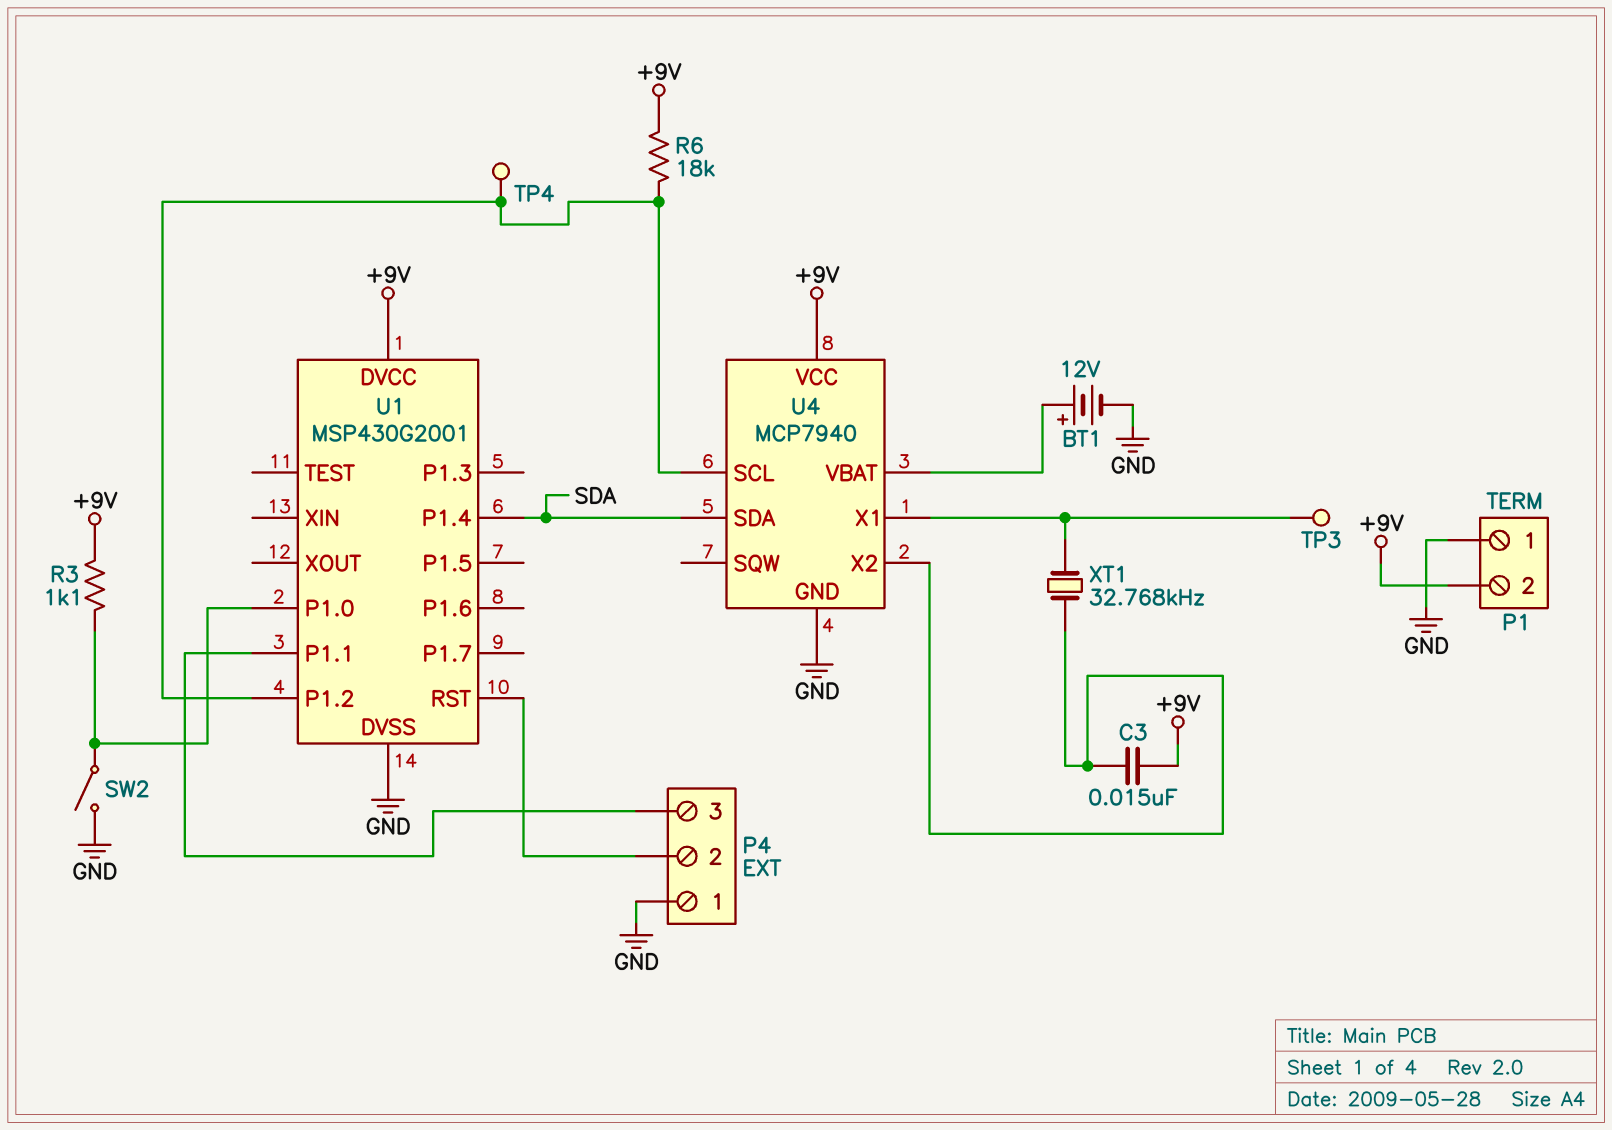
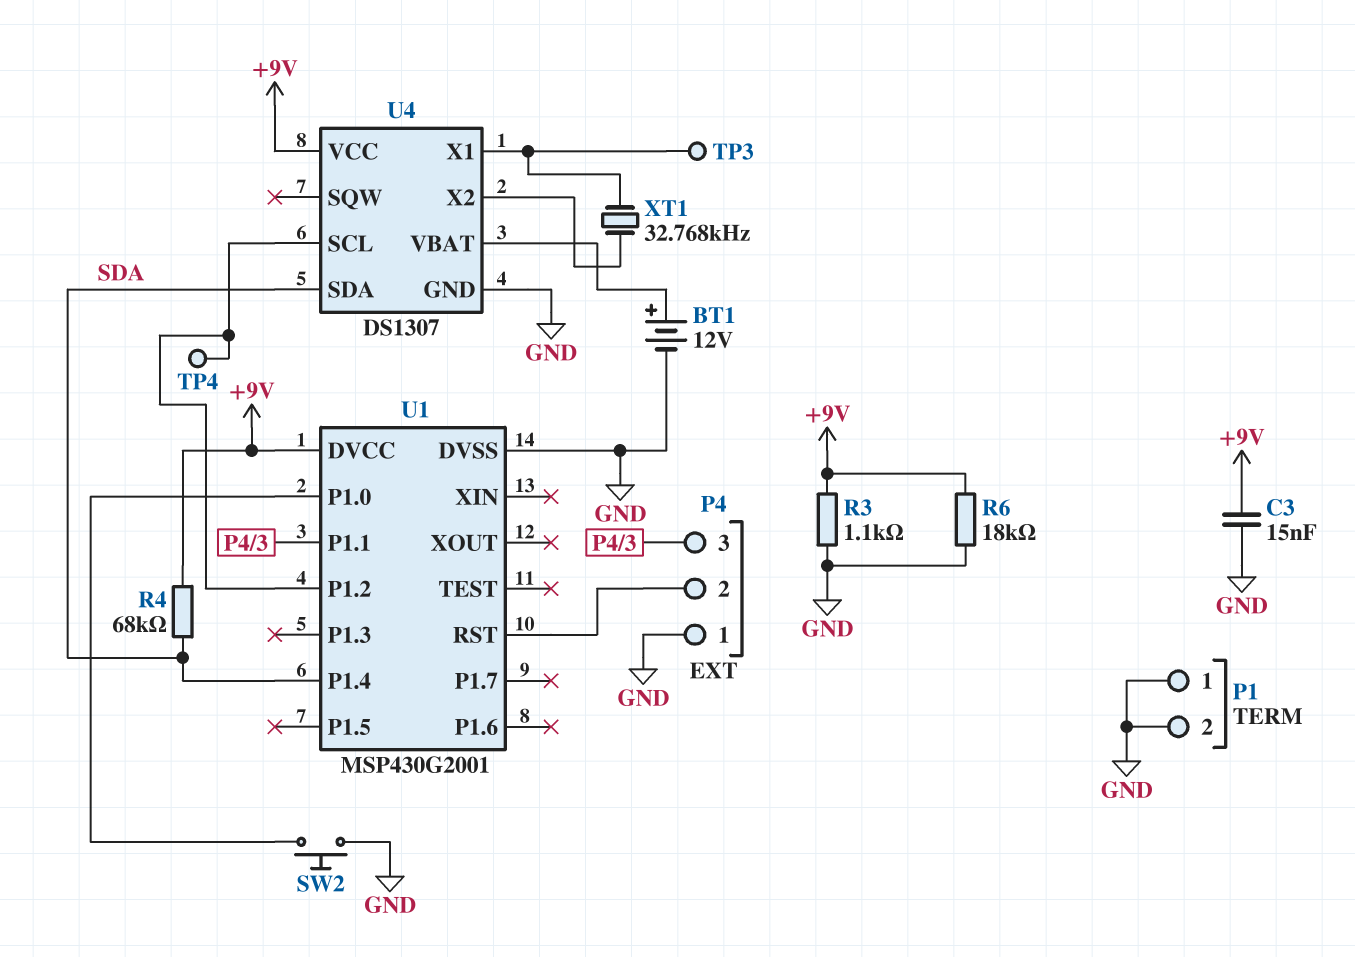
C3: 15nF (+9V, U4/X2) -> 15nF (+9V, GND)
P1 pin 2: +9V -> GND
R3: 1.1k (+9V, U1/P1.0) -> 1.1k (+9V, GND)
R4: none -> 68k (+9V, SDA)
R6: 18k (+9V, U1/P1.2) -> 18k (+9V, GND)
SW2: switch (GND, U1/P1.0) -> button (GND, U1/P1.0)
U4: MCP7940 -> DS1307

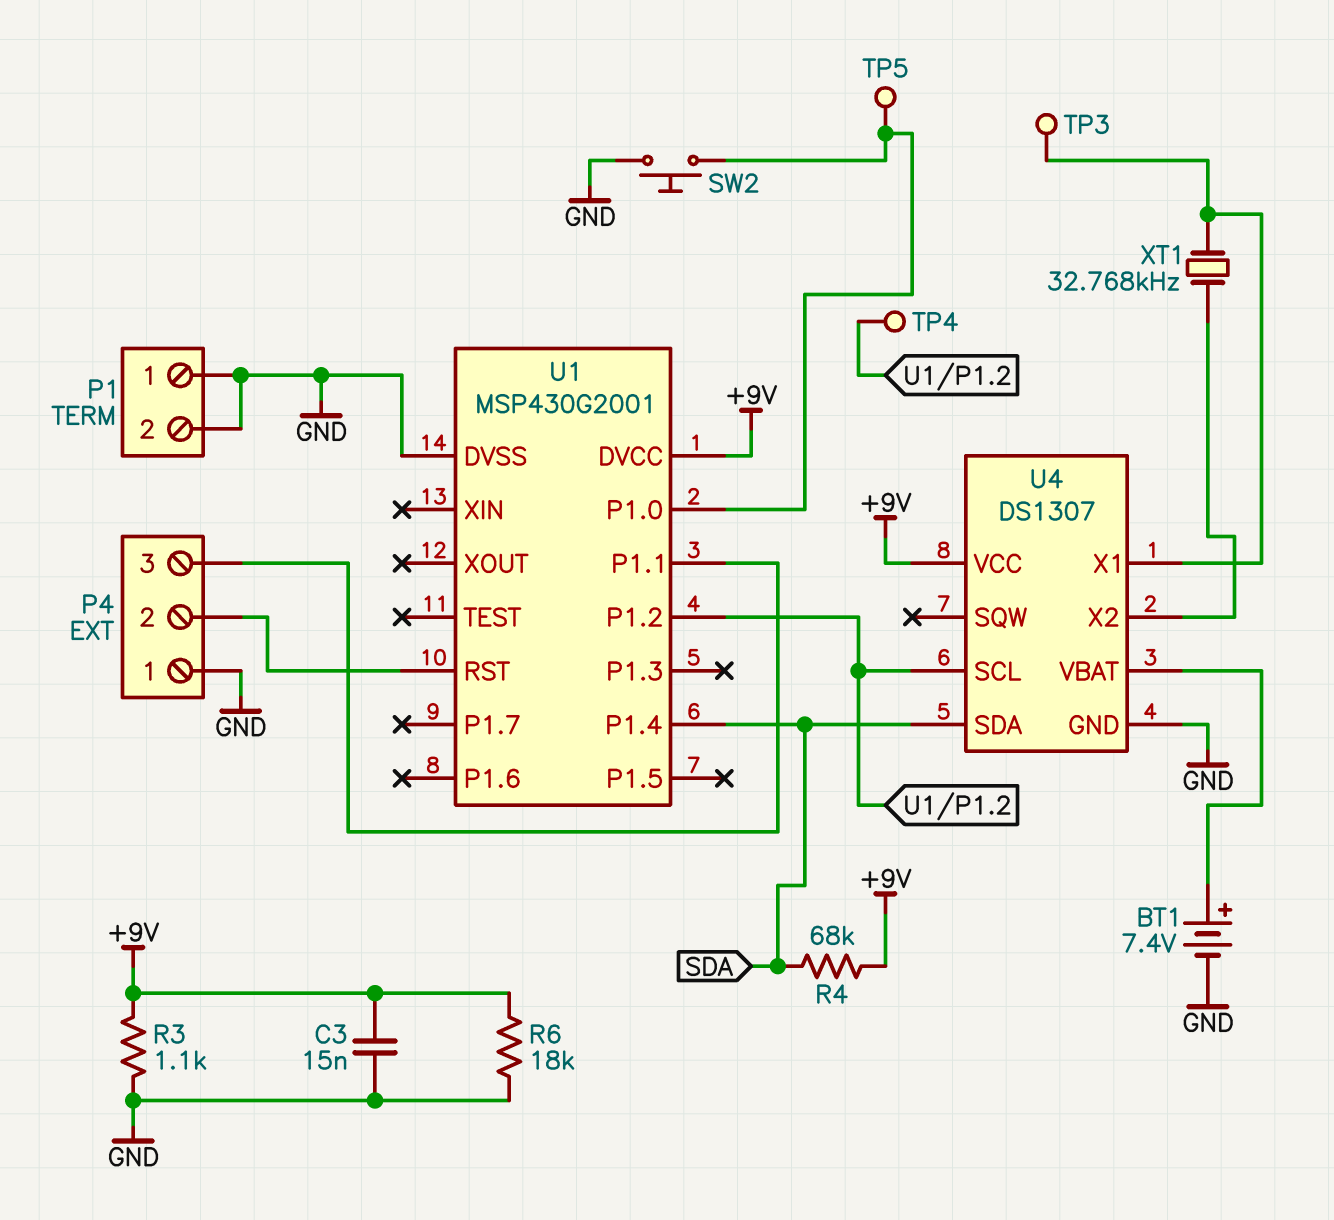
BT1: 12V (plus U4/VBAT, minus GND) -> 7.4V (plus U4/VBAT, minus GND)
TP5: none -> test point (U1/P1.0)

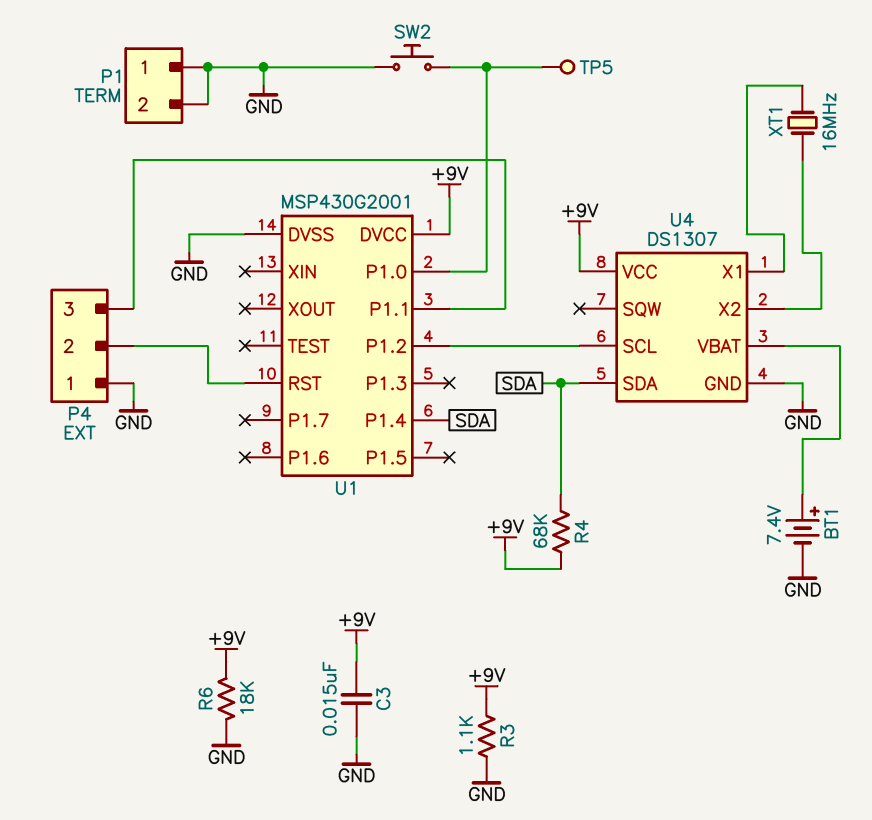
TP3: test point (U4/X1) -> none
TP4: test point (U1/P1.2) -> none
XT1: 32.768kHz (U4/X1, U4/X2) -> 16MHz (U4/X1, U4/X2)

